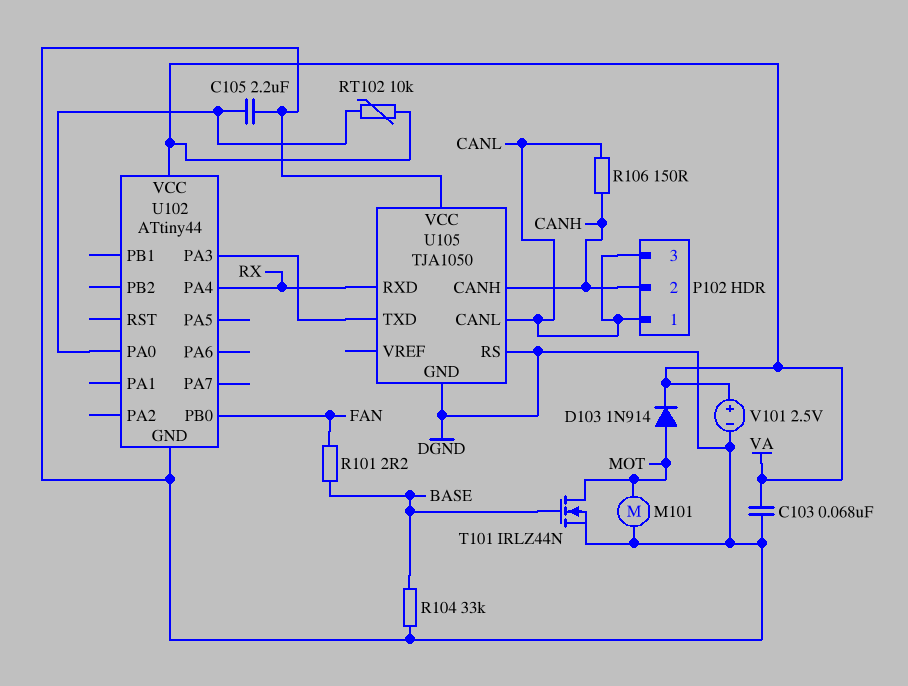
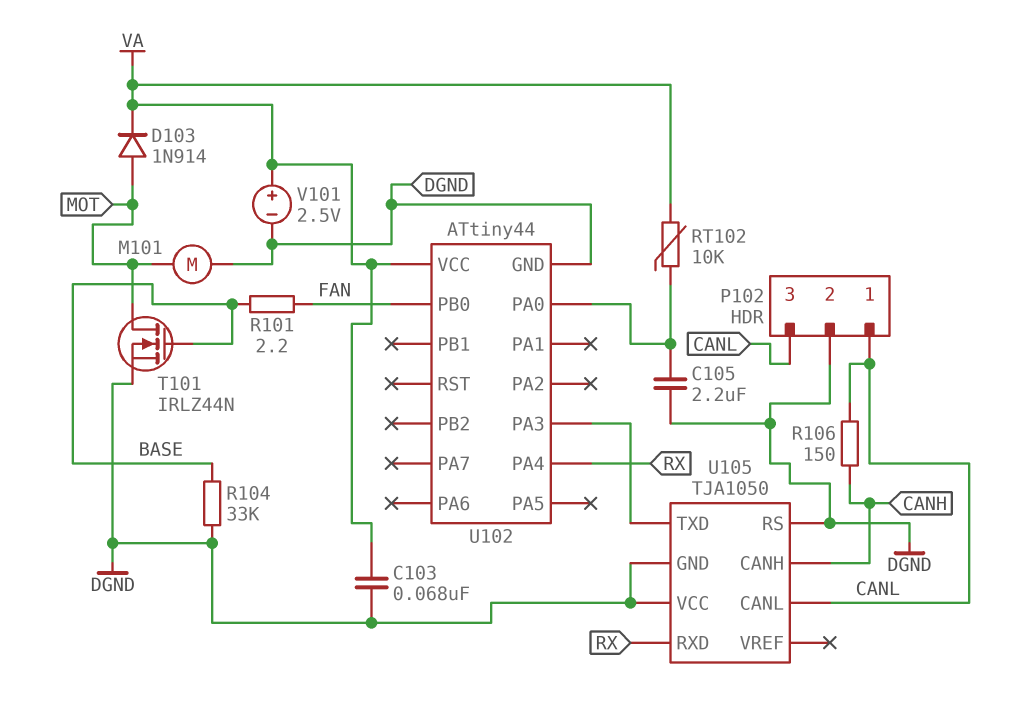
P102 pin 2: CANH -> DGND

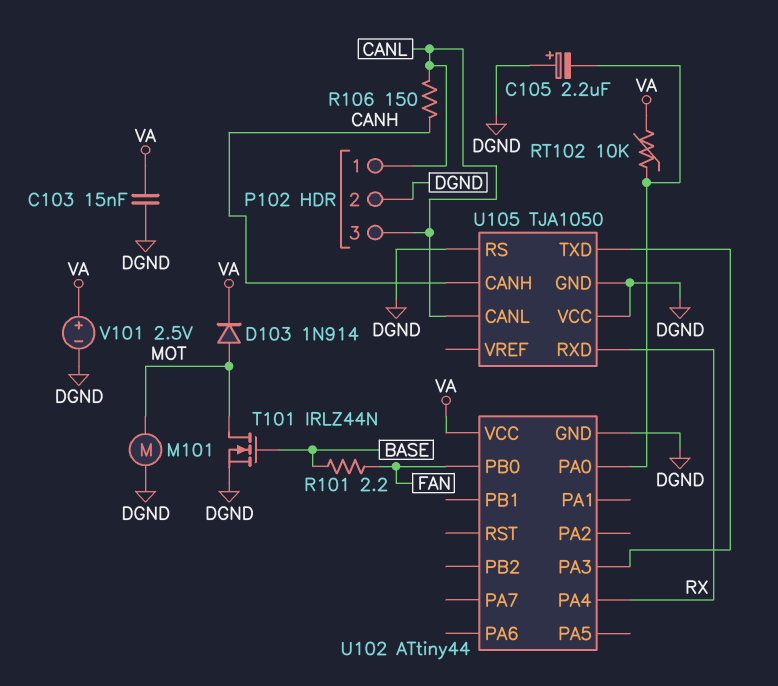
C103: 68nF (DGND, VA) -> 15nF (DGND, VA)
C105: 2.2uF (DGND, U102/PA0) -> 2.2uF (plus DGND, minus U102/PA0)
R104: 33k (BASE, DGND) -> none

